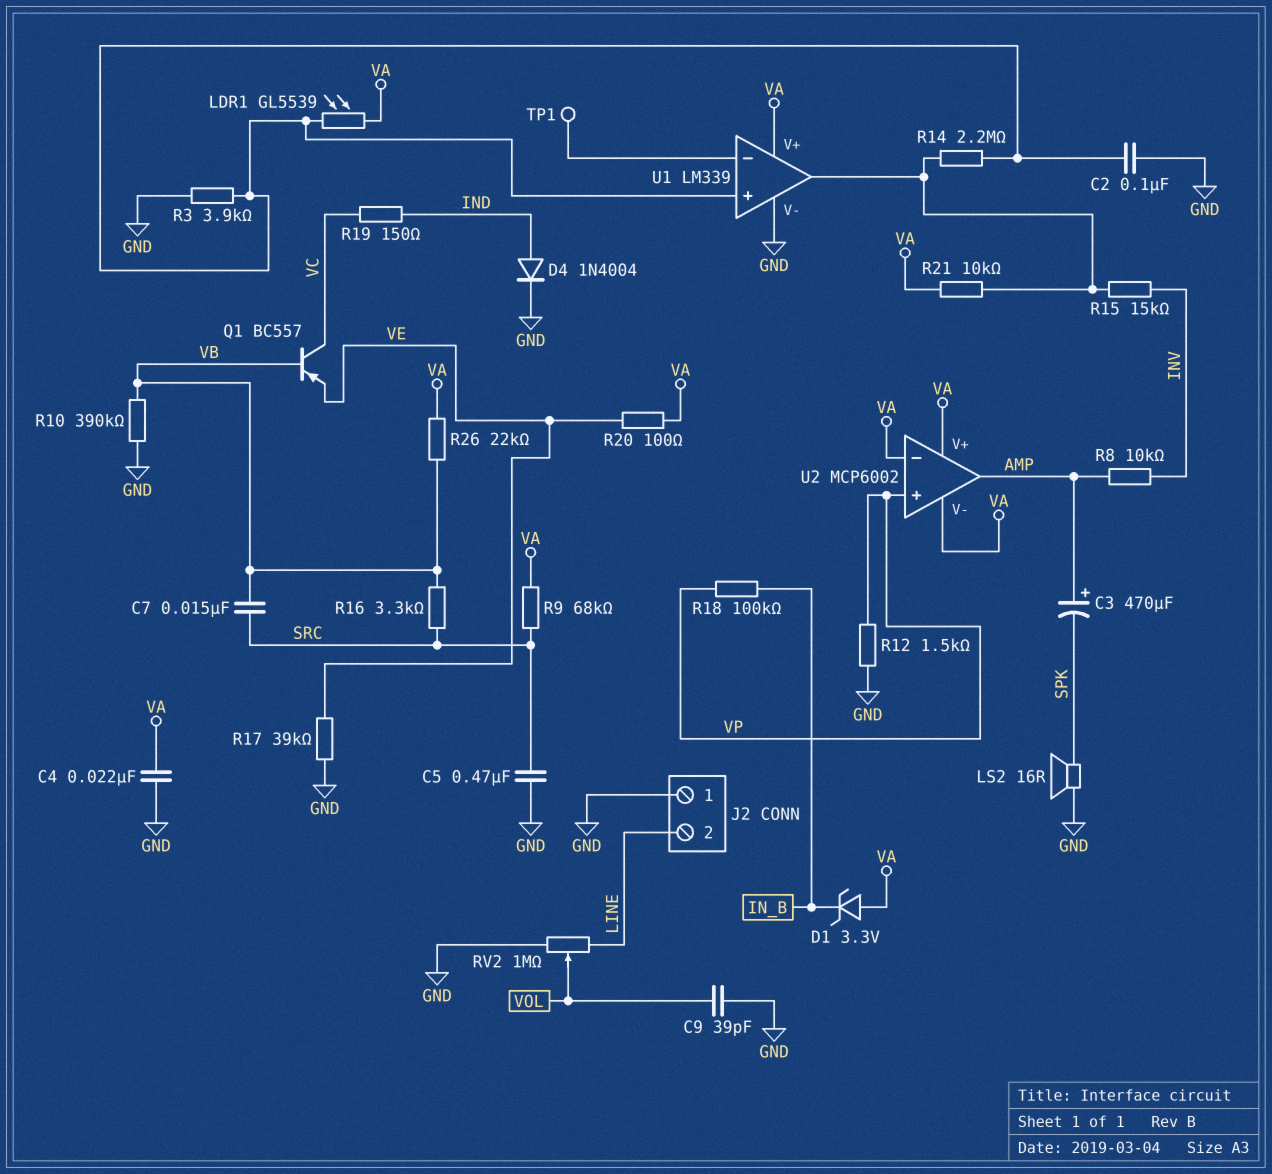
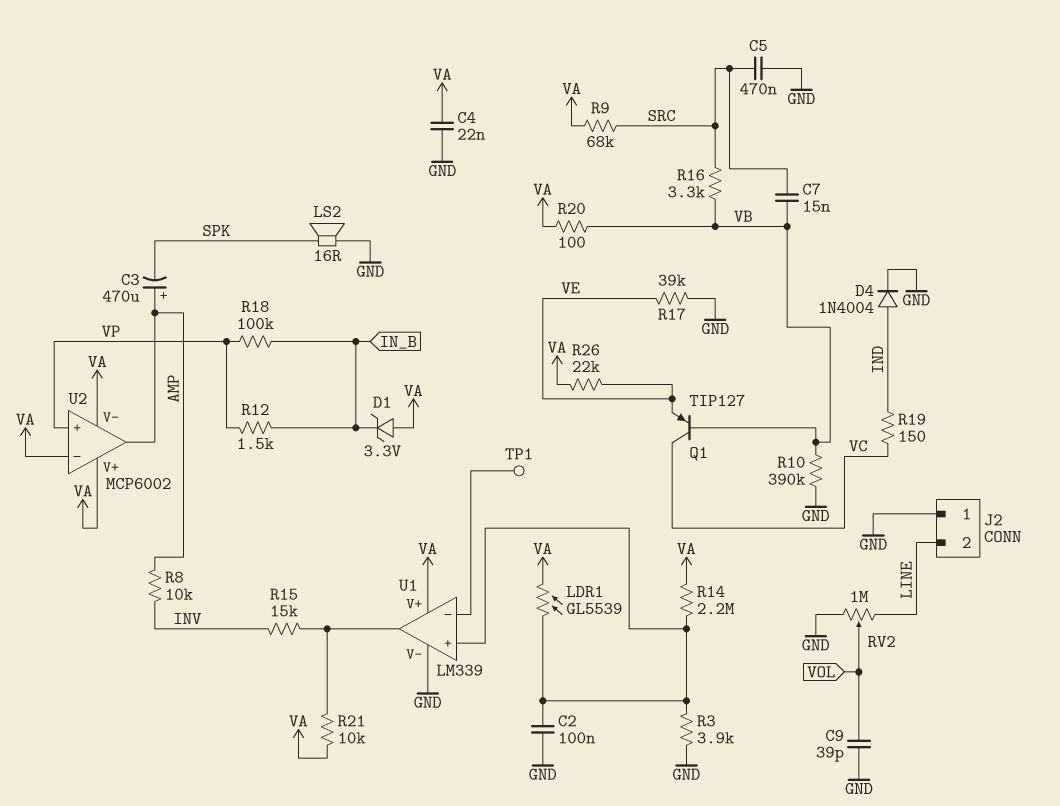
Q1: PNP BC557 (B VB, C VC, E VE) -> PNP TIP127 (B VB, C VC, E VE)
R12: 1.5k (GND, VP) -> 1.5k (IN_B, VP)
R14: 2.2M (U1/in+, U1/out) -> 2.2M (U1/in+, VA)
R20: 100 (VA, VE) -> 100 (VA, VB)
R26: 22k (VA, VB) -> 22k (VA, VE)

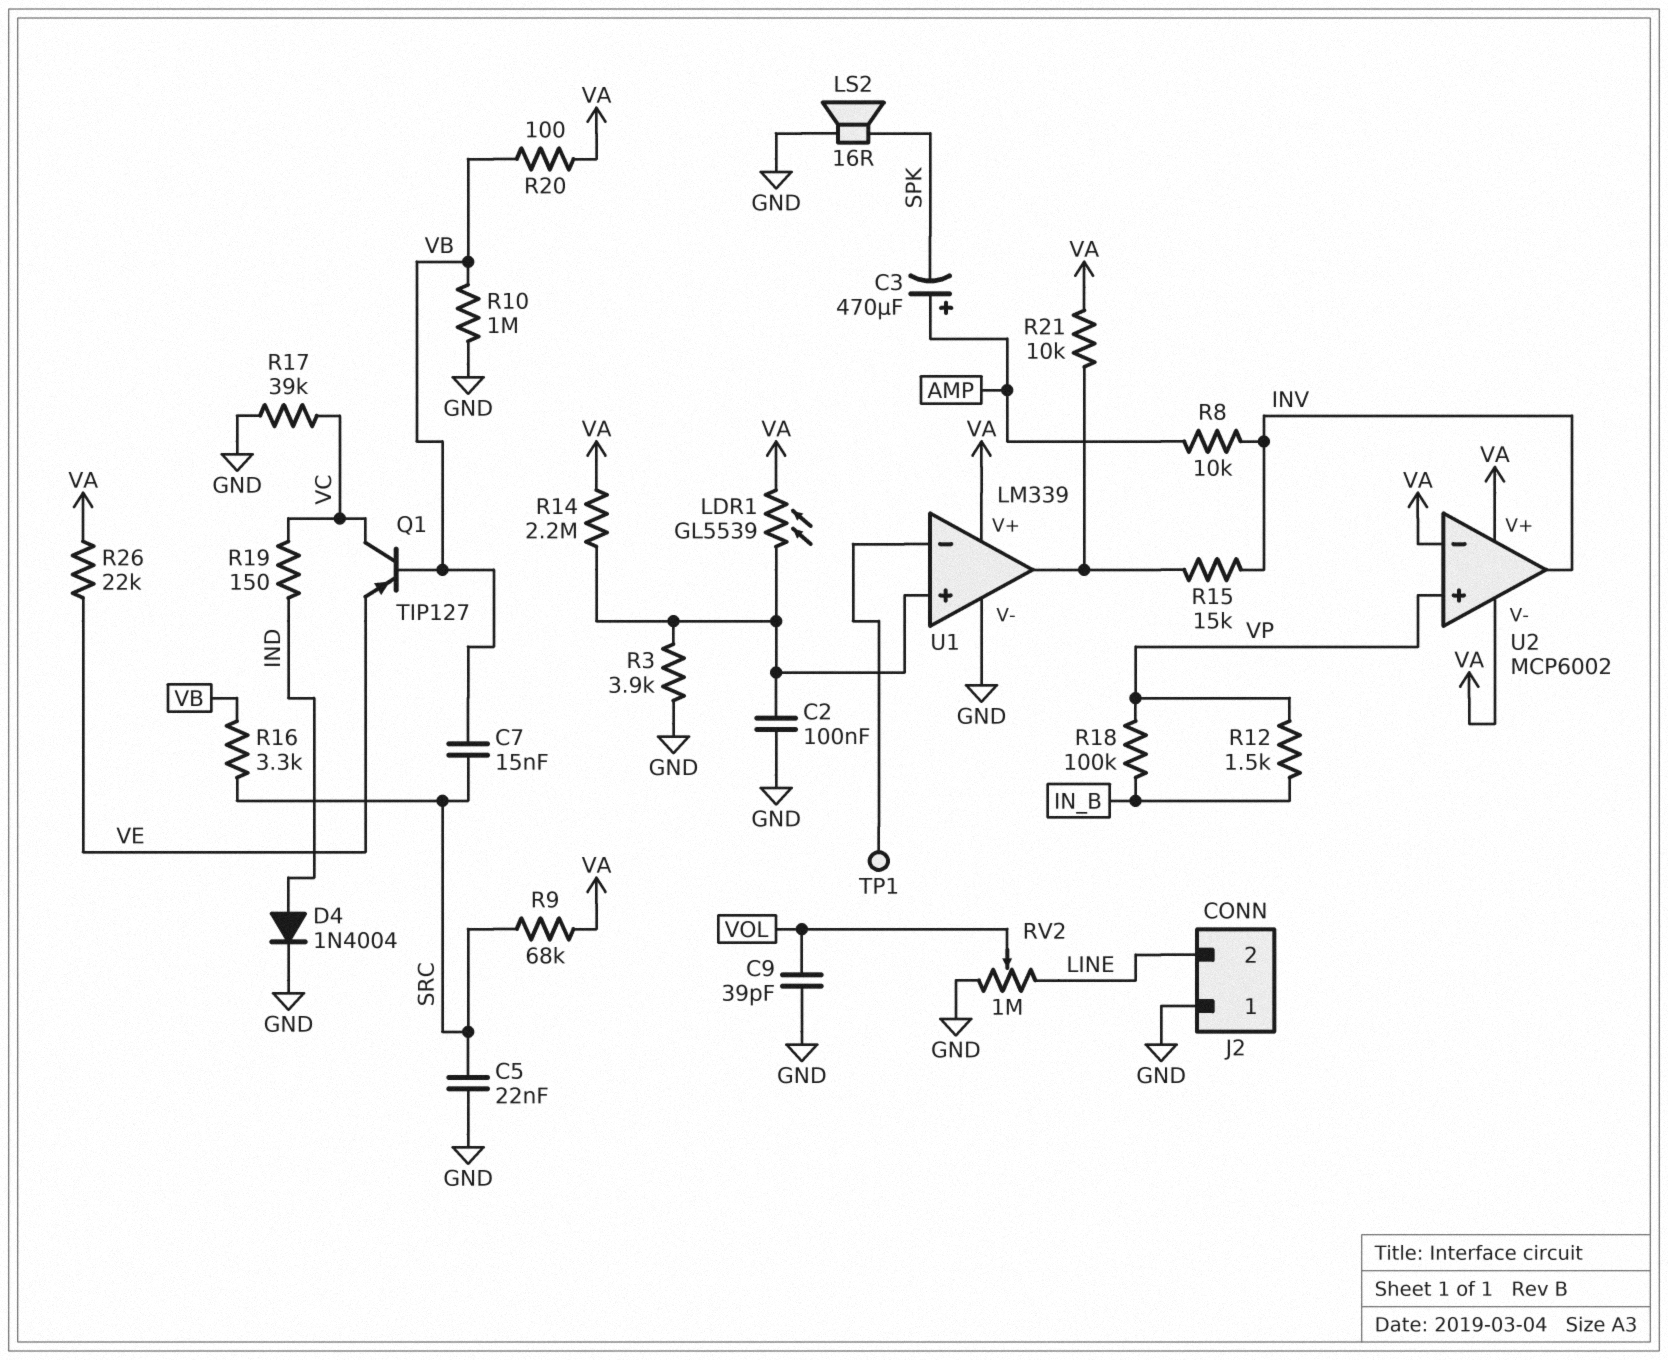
C4: 22nF (GND, VA) -> none
C5: 470nF (GND, SRC) -> 22nF (GND, SRC)
D1: zener 3.3V (A VA, K IN_B) -> none
R10: 390k (GND, VB) -> 1M (GND, VB)
R17: 39k (GND, VE) -> 39k (GND, VC)
U2 pin out: AMP -> INV

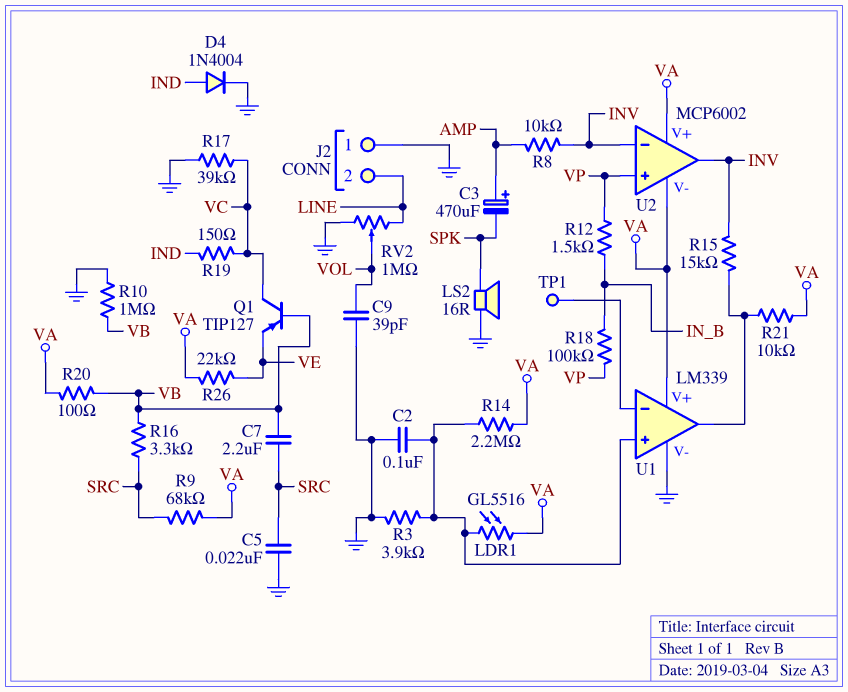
C7: 15nF (SRC, VB) -> 2.2uF (SRC, VB)
LDR1: GL5539 (U1/in+, VA) -> GL5516 (U1/in+, VA)
U2 pin in-: VA -> INV

